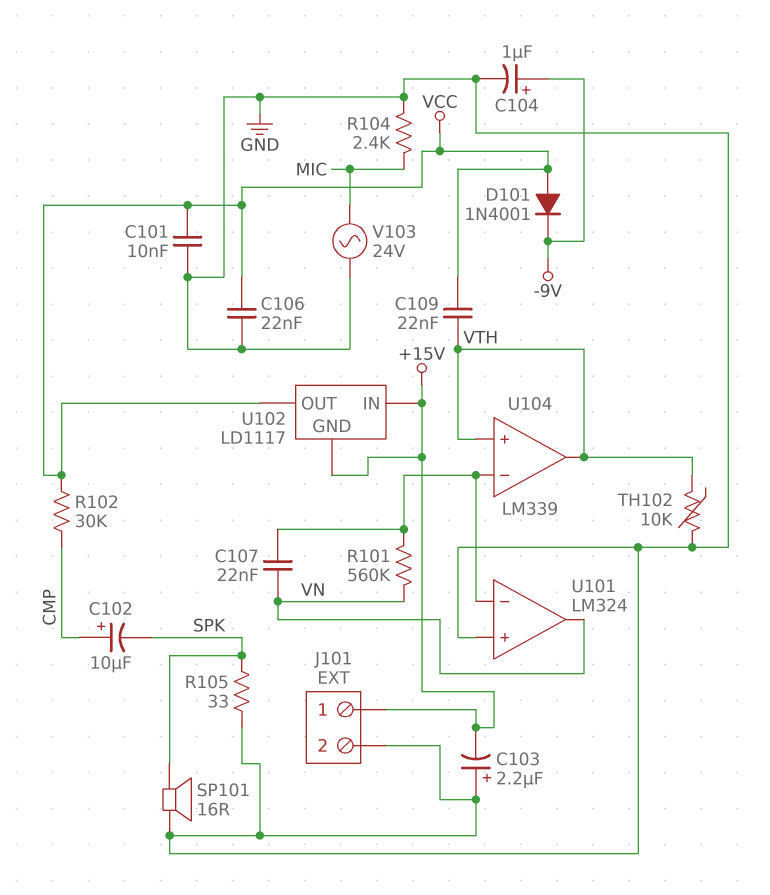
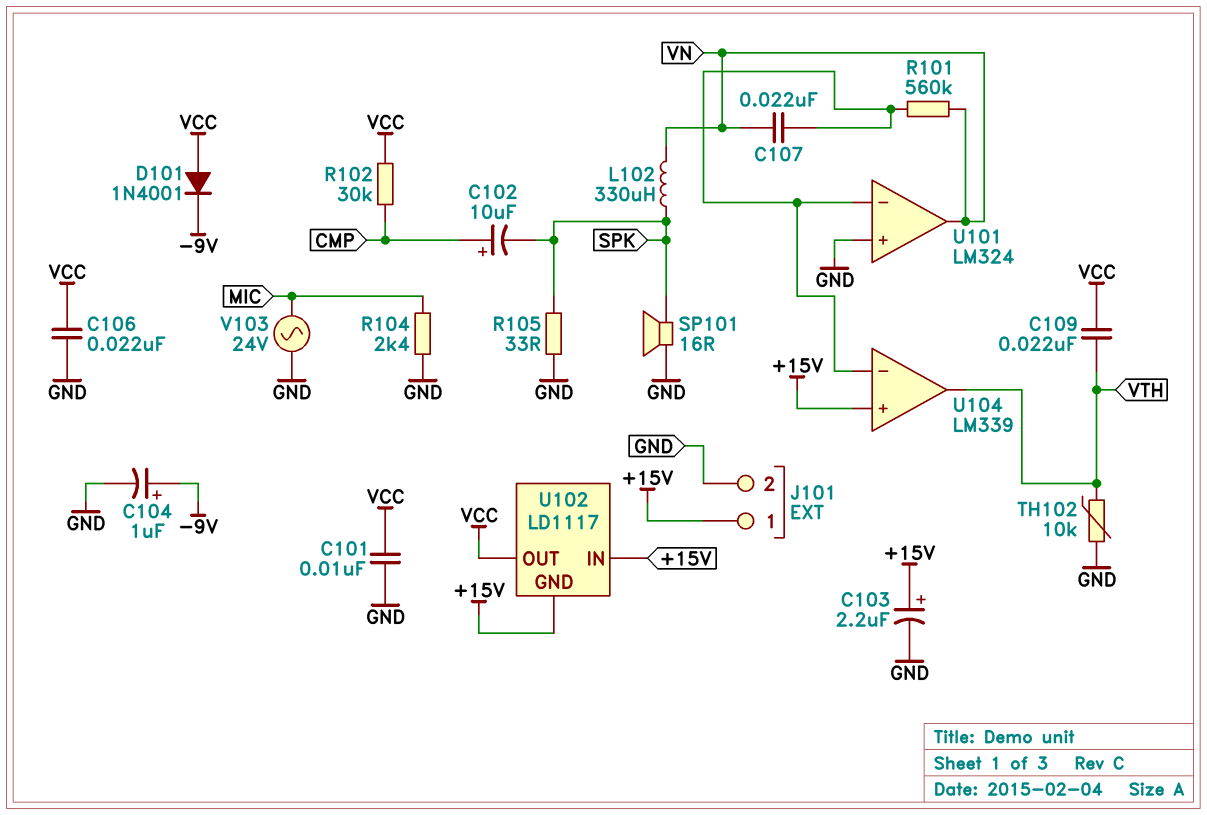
C103: 2.2uF (plus GND, minus +15V) -> 2.2uF (plus +15V, minus GND)
L102: none -> 330uH (SPK, VN)
U104 pin in+: VTH -> +15V

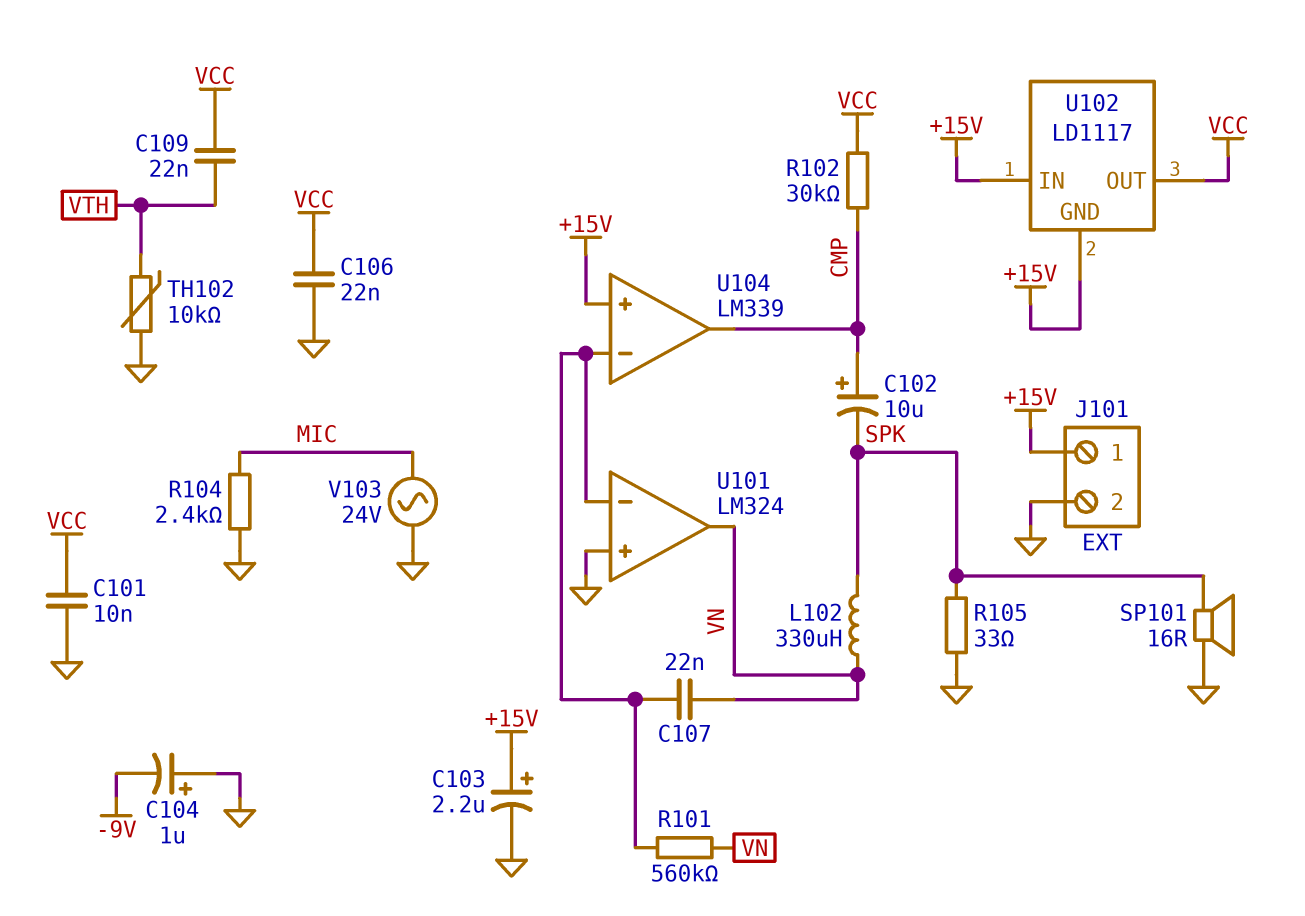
C104: 1uF (plus -9V, minus GND) -> 1uF (plus GND, minus -9V)
D101: diode 1N4001 (A VCC, K -9V) -> none
U104 pin out: VTH -> CMP

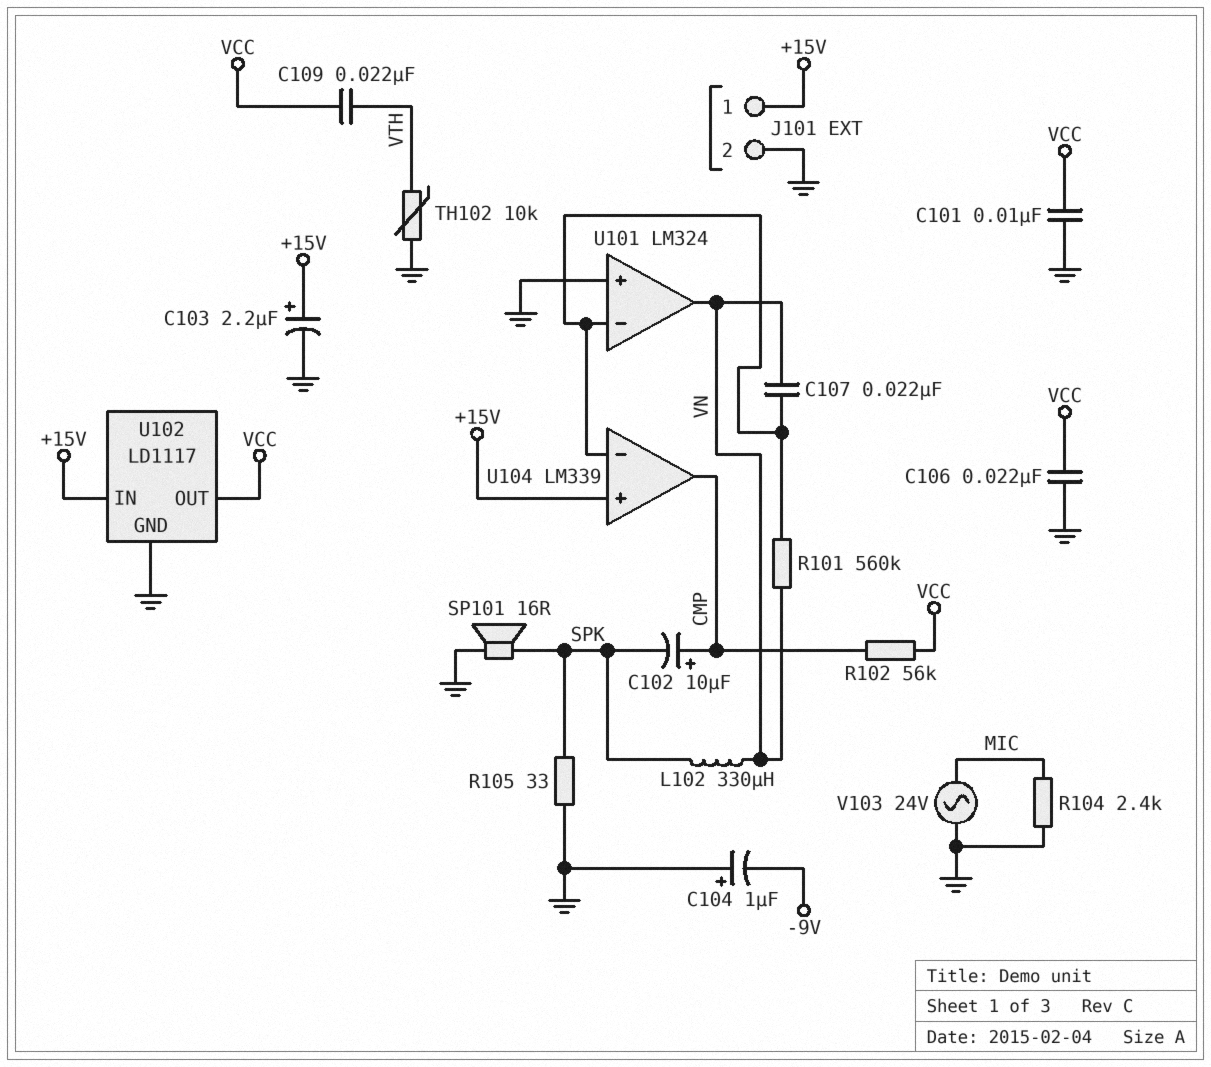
R102: 30k (CMP, VCC) -> 56k (CMP, VCC)
U102 pin GND: +15V -> GND

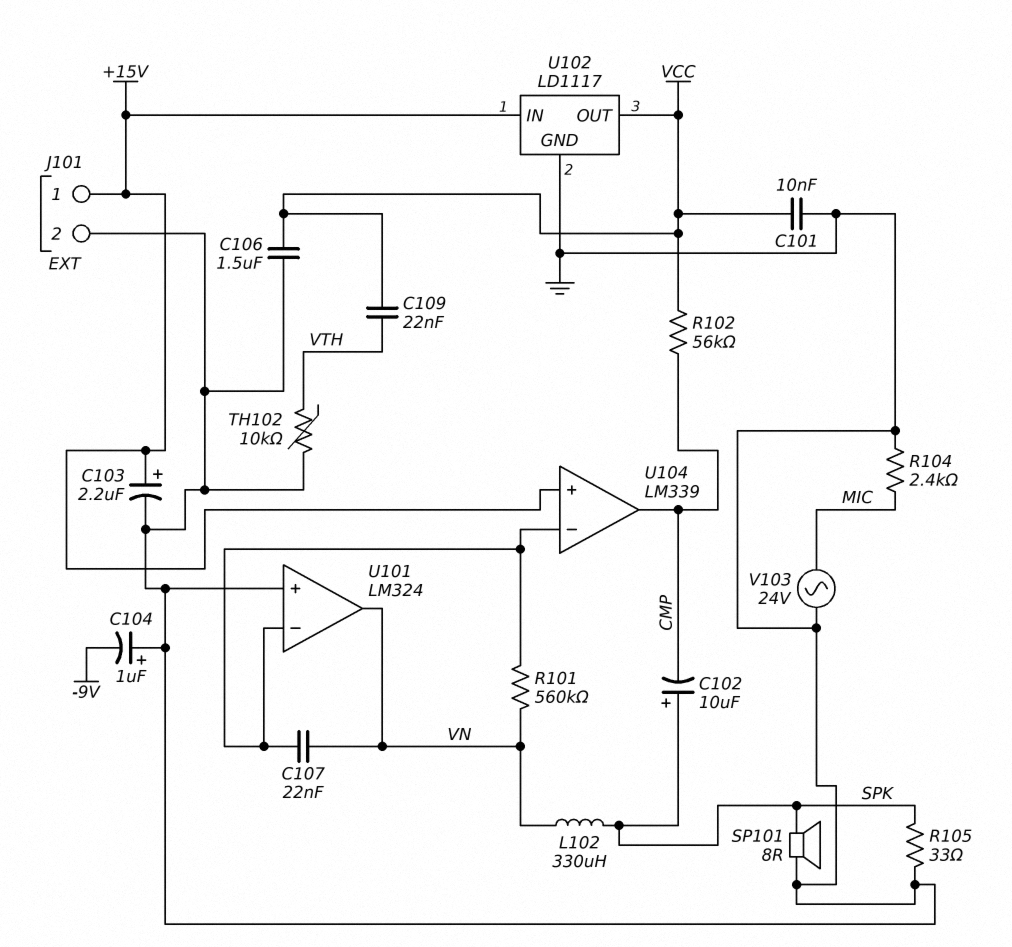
C102: 10uF (plus CMP, minus SPK) -> 10uF (plus SPK, minus CMP)
C106: 22nF (GND, VCC) -> 1.5uF (GND, VCC)
SP101: speaker 16R (GND, SPK) -> speaker 8R (GND, SPK)

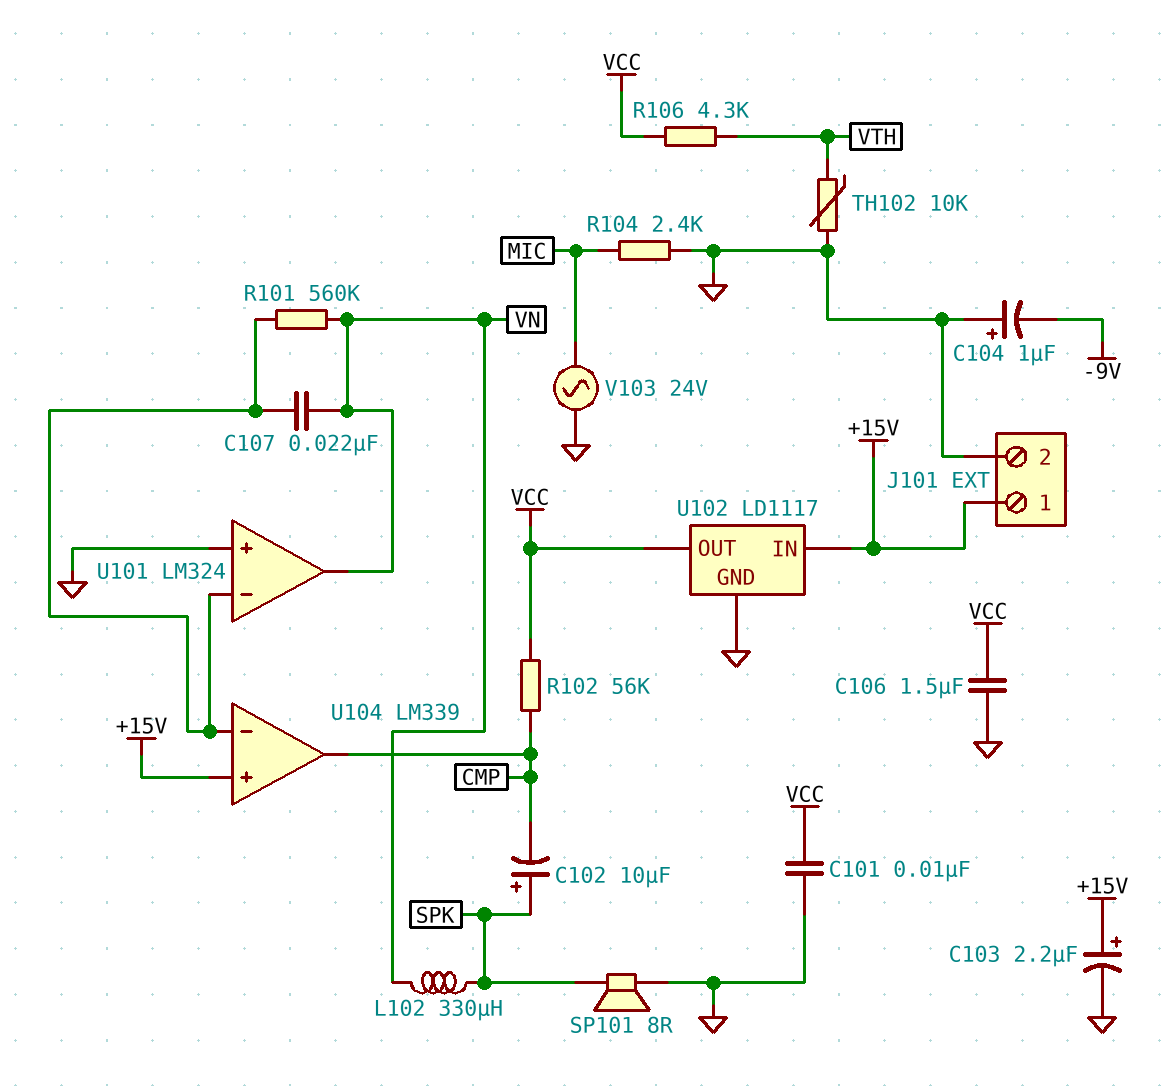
C109: 22nF (VCC, VTH) -> none
R105: 33 (GND, SPK) -> none
R106: none -> 4.3k (VCC, VTH)

